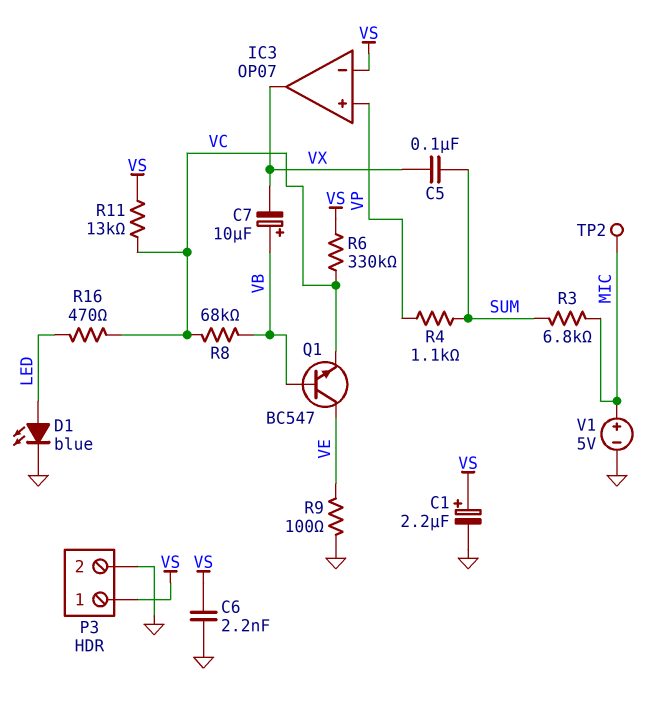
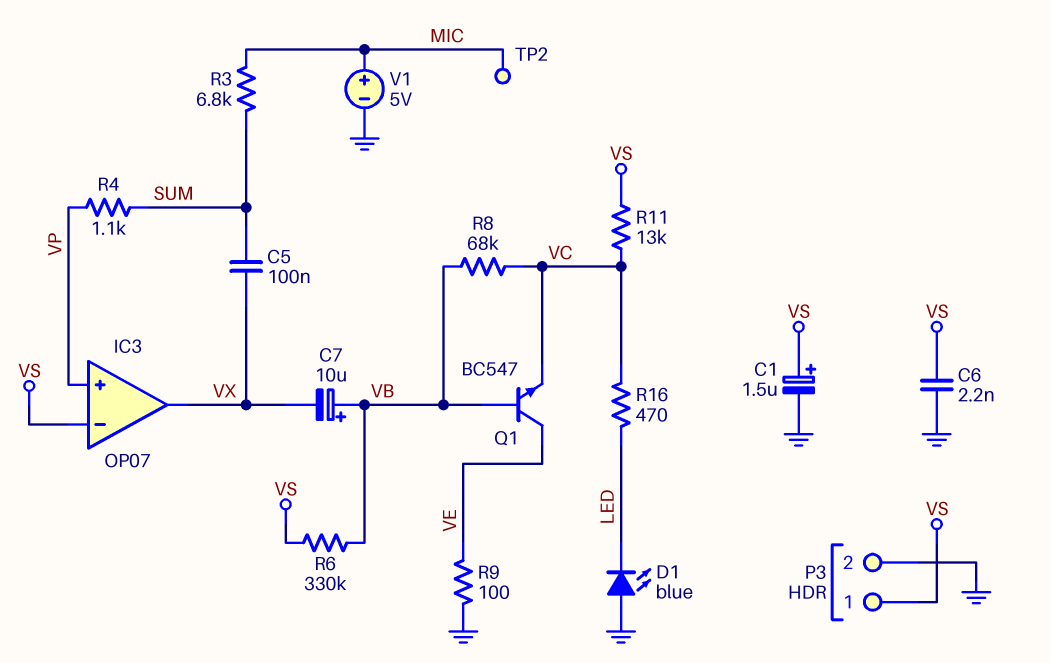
C1: 2.2uF (plus VS, minus GND) -> 1.5uF (plus VS, minus GND)
D1: LED blue (A LED, K GND) -> LED blue (A GND, K LED)
R6: 330k (VC, VS) -> 330k (VB, VS)

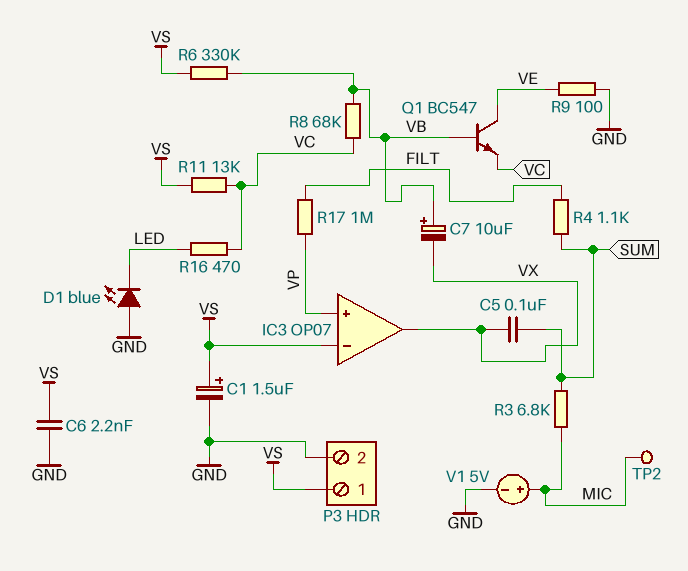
R4: 1.1k (SUM, VP) -> 1.1k (FILT, SUM)
R17: none -> 1M (FILT, VP)

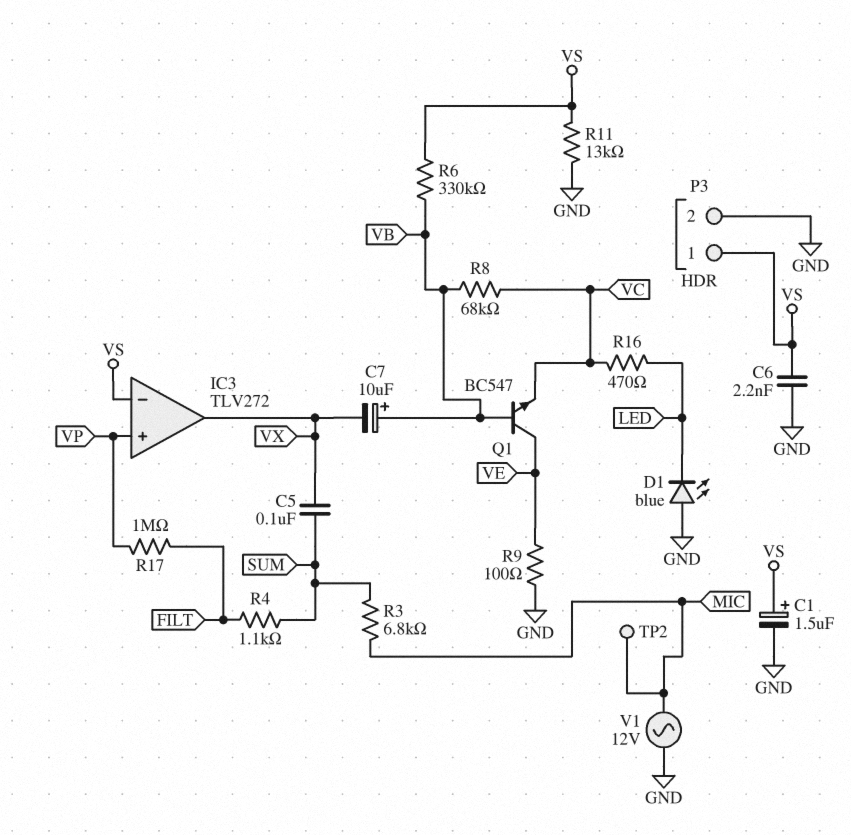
IC3: OP07 -> TLV272
R11: 13k (VC, VS) -> 13k (GND, VS)
V1: 5V (plus MIC, minus GND) -> AC 12V (GND, MIC)

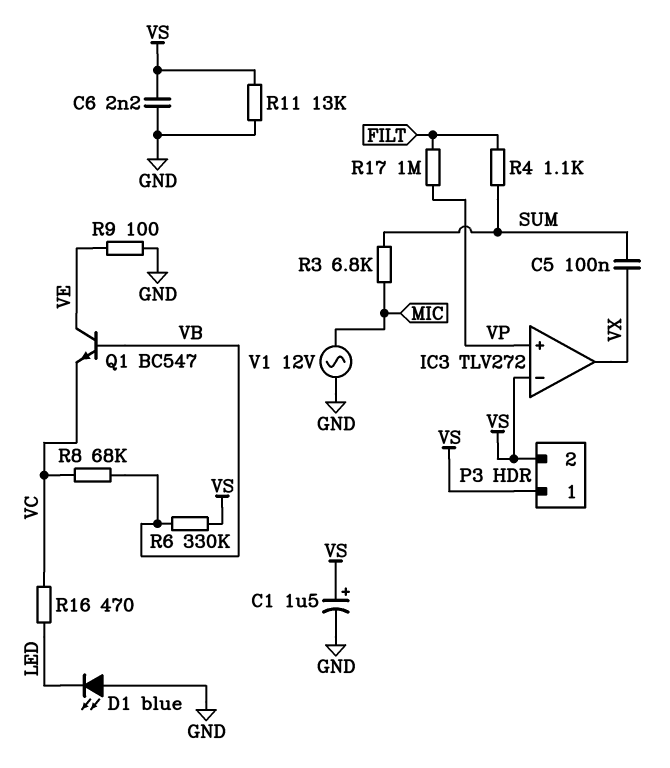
C7: 10uF (plus VB, minus VX) -> none
P3 pin 2: GND -> VS
TP2: test point (MIC) -> none

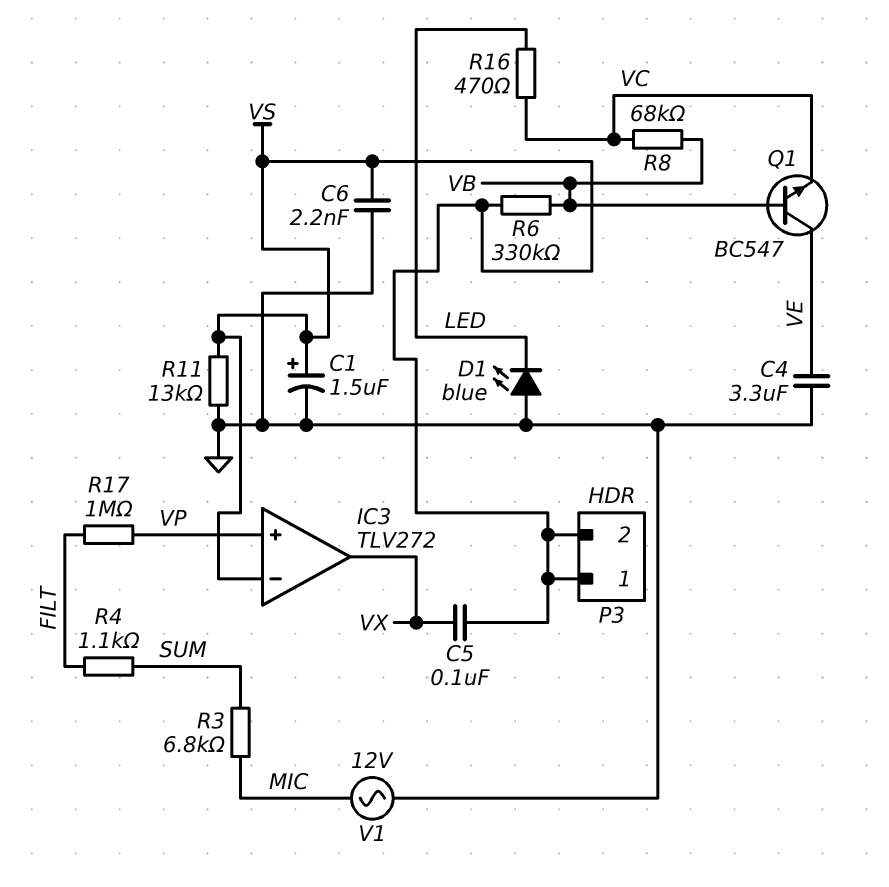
C4: none -> 3.3uF (GND, VE)
C5: 100nF (SUM, VX) -> 100nF (VS, VX)
R9: 100 (GND, VE) -> none

